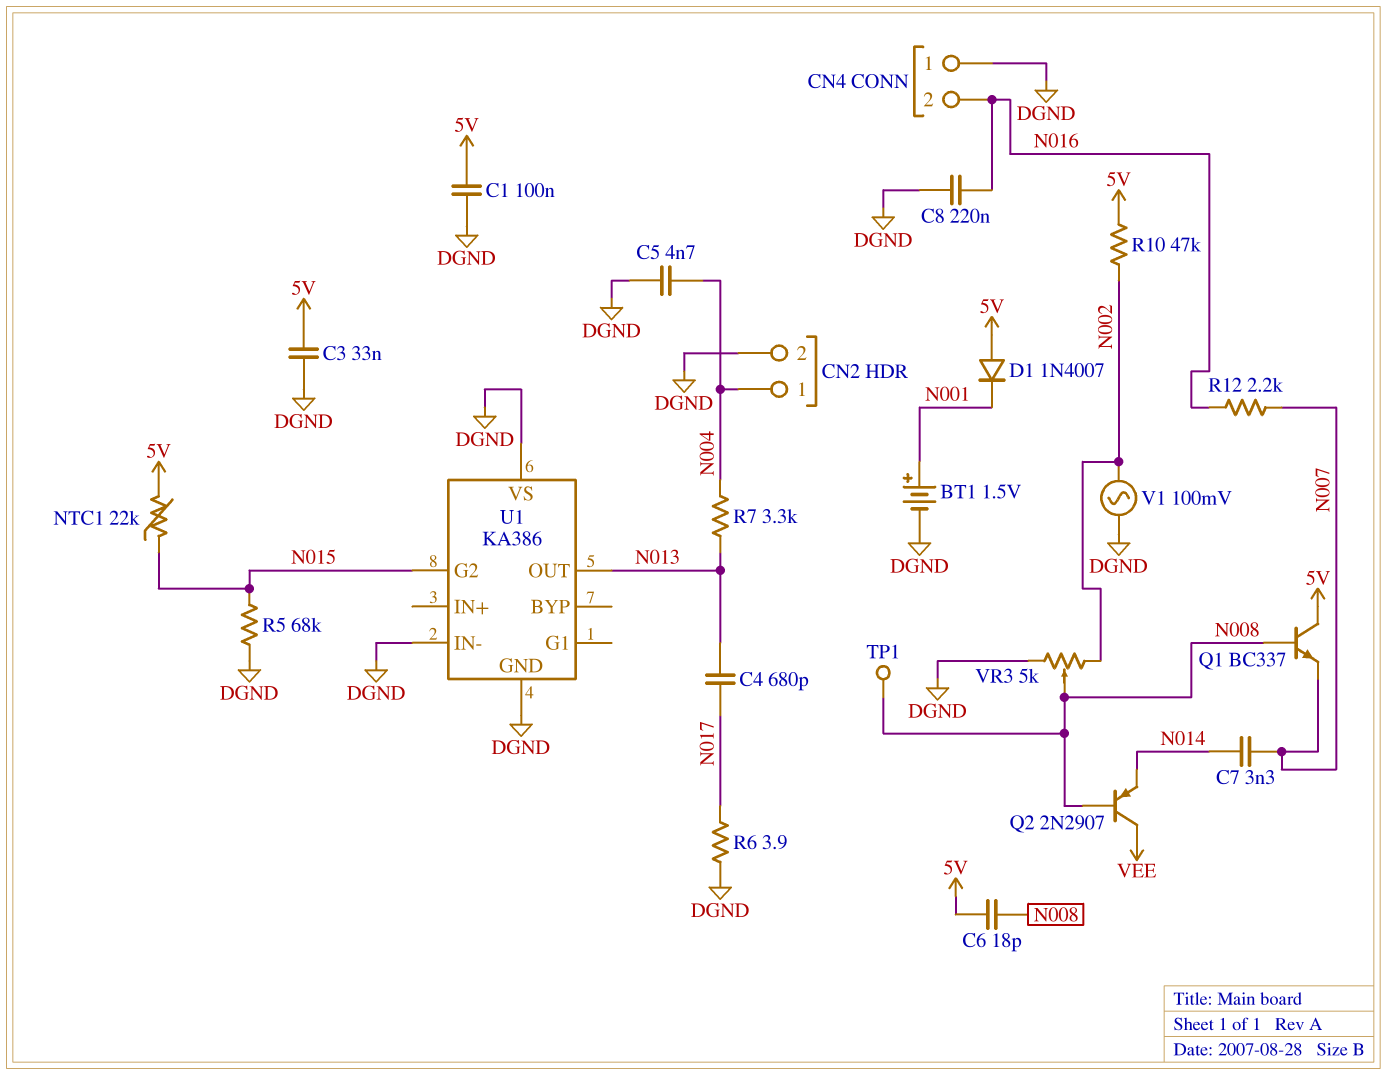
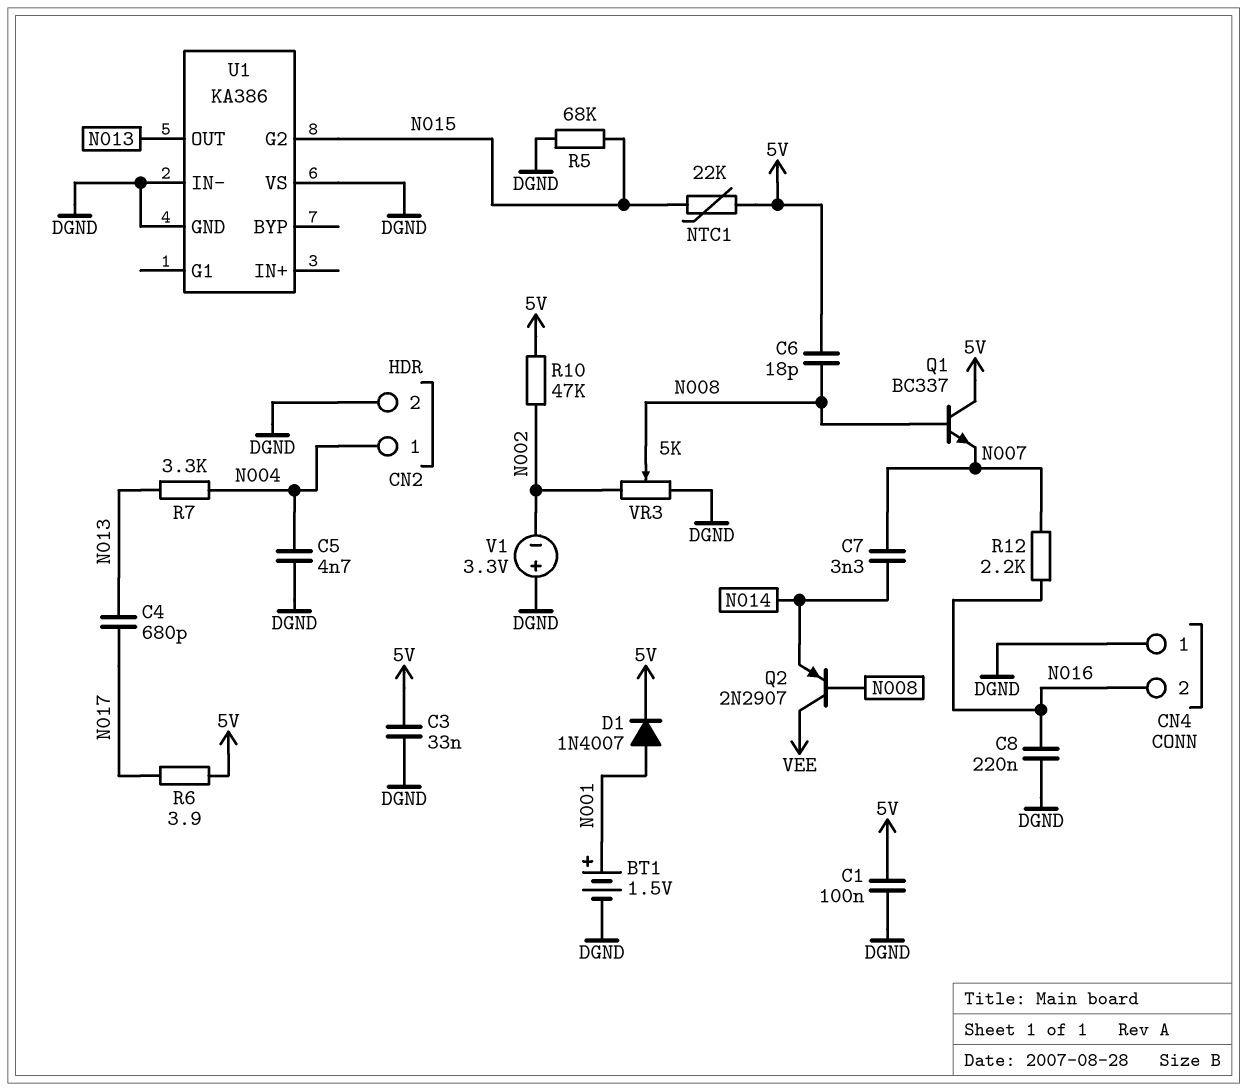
D1: diode 1N4007 (A 5V, K N001) -> diode 1N4007 (A N001, K 5V)
R6: 3.9 (DGND, N017) -> 3.9 (5V, N017)
TP1: test point (N008) -> none
V1: AC 100mV (DGND, N002) -> 3.3V (plus DGND, minus N002)

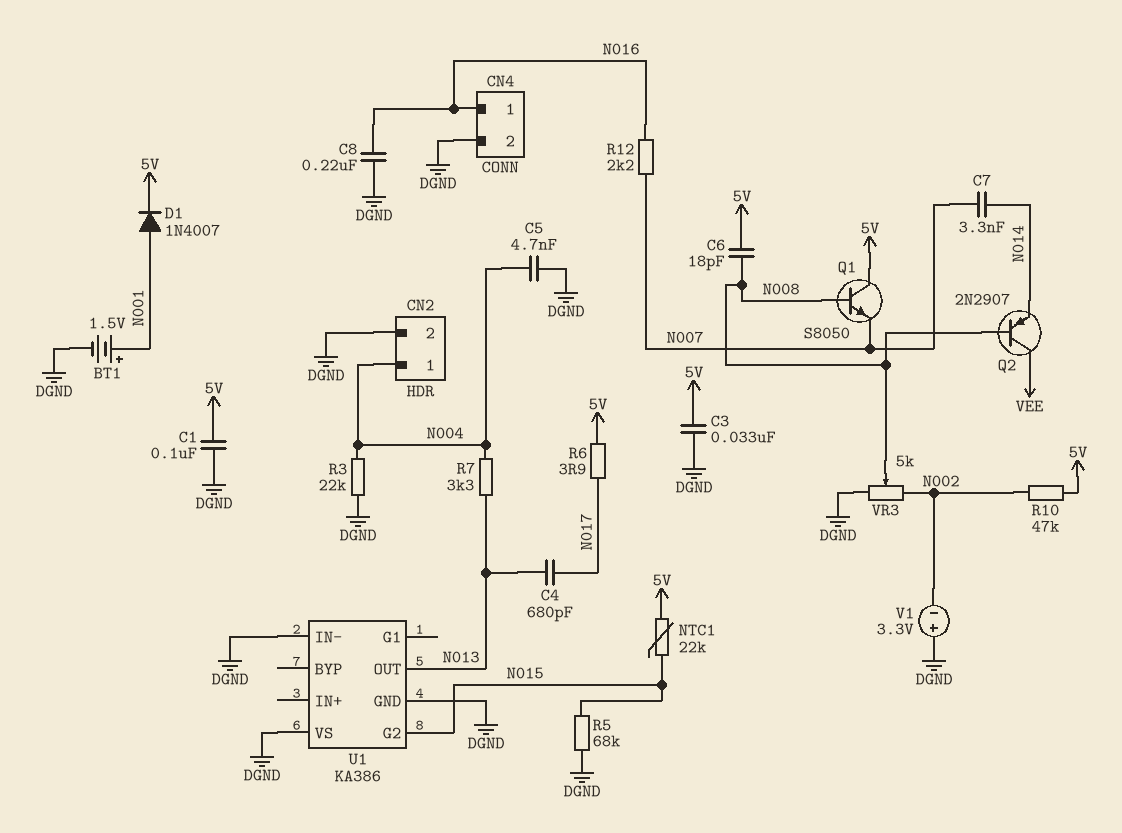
CN4 pin 1: DGND -> N016
CN4 pin 2: N016 -> DGND
Q1: NPN BC337 (B N008, C 5V, E N007) -> NPN S8050 (B N008, C 5V, E N007)
R3: none -> 22k (DGND, N004)

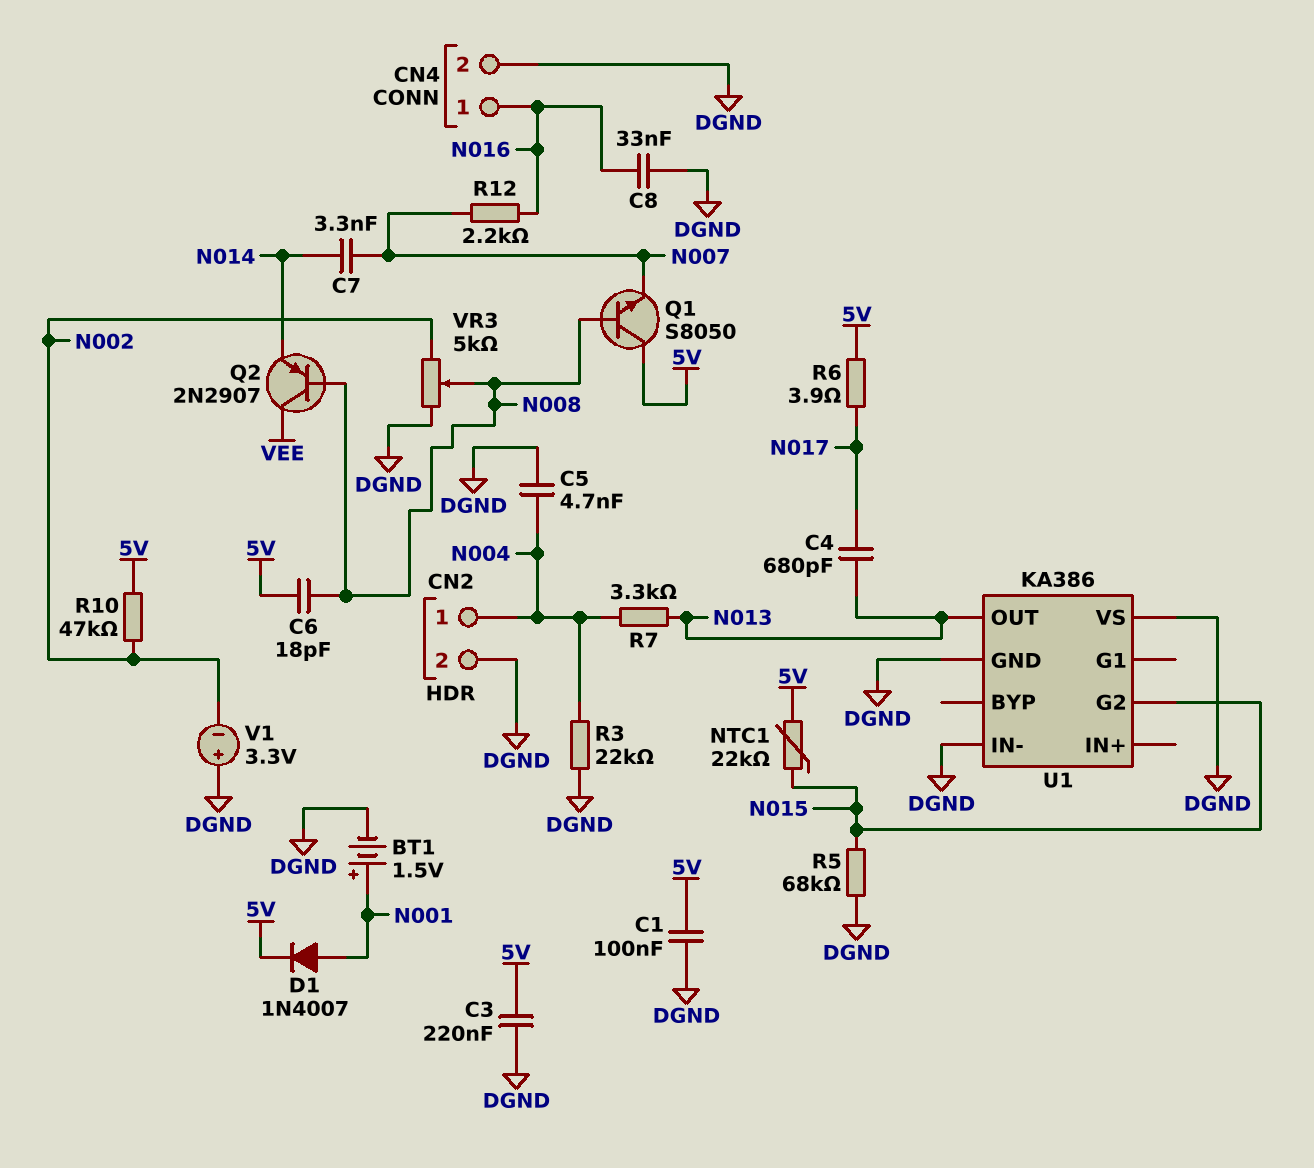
C3: 33nF (5V, DGND) -> 220nF (5V, DGND)
C8: 220nF (DGND, N016) -> 33nF (DGND, N016)

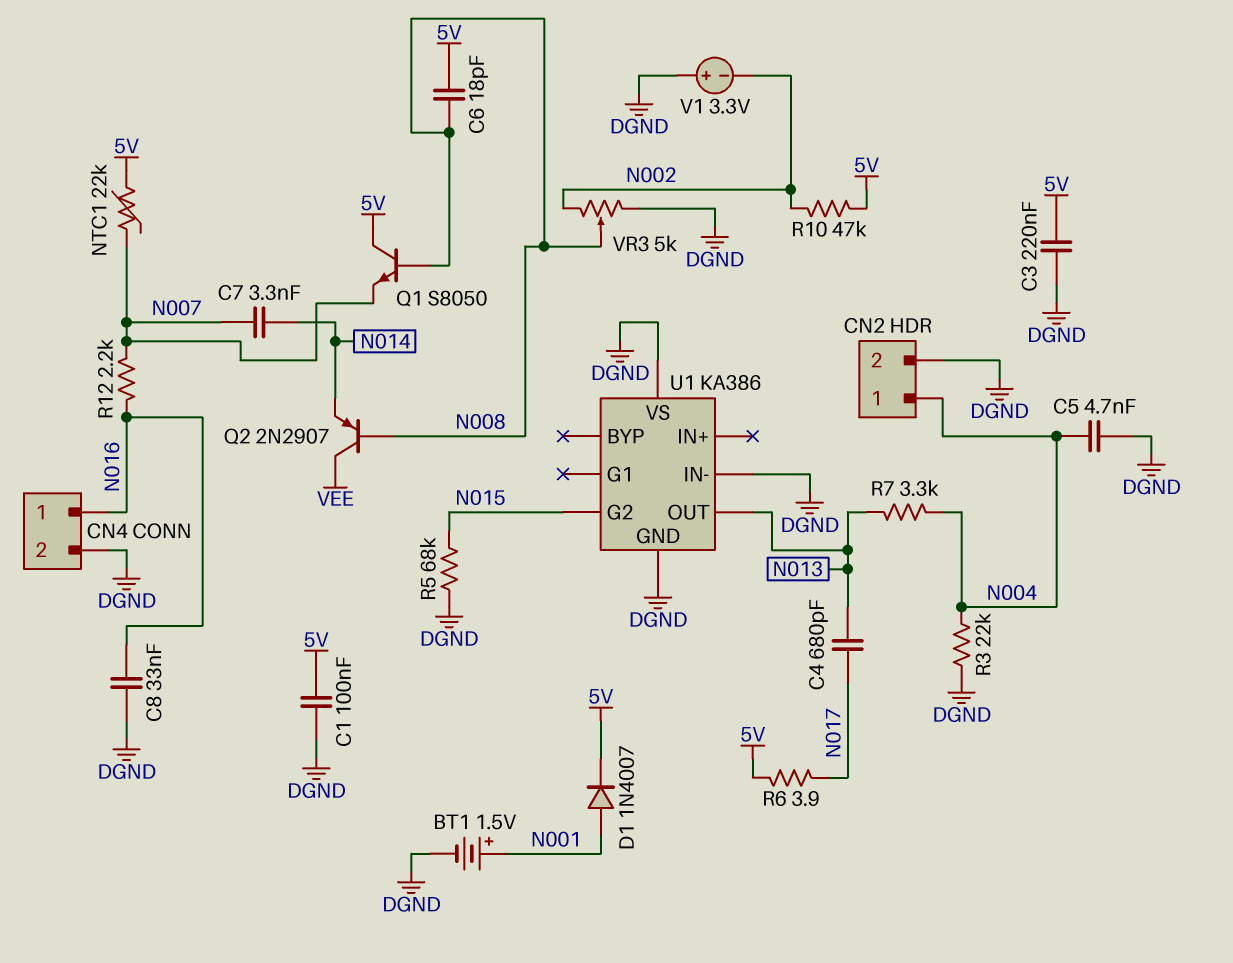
NTC1: 22k (5V, N015) -> 22k (5V, N007)

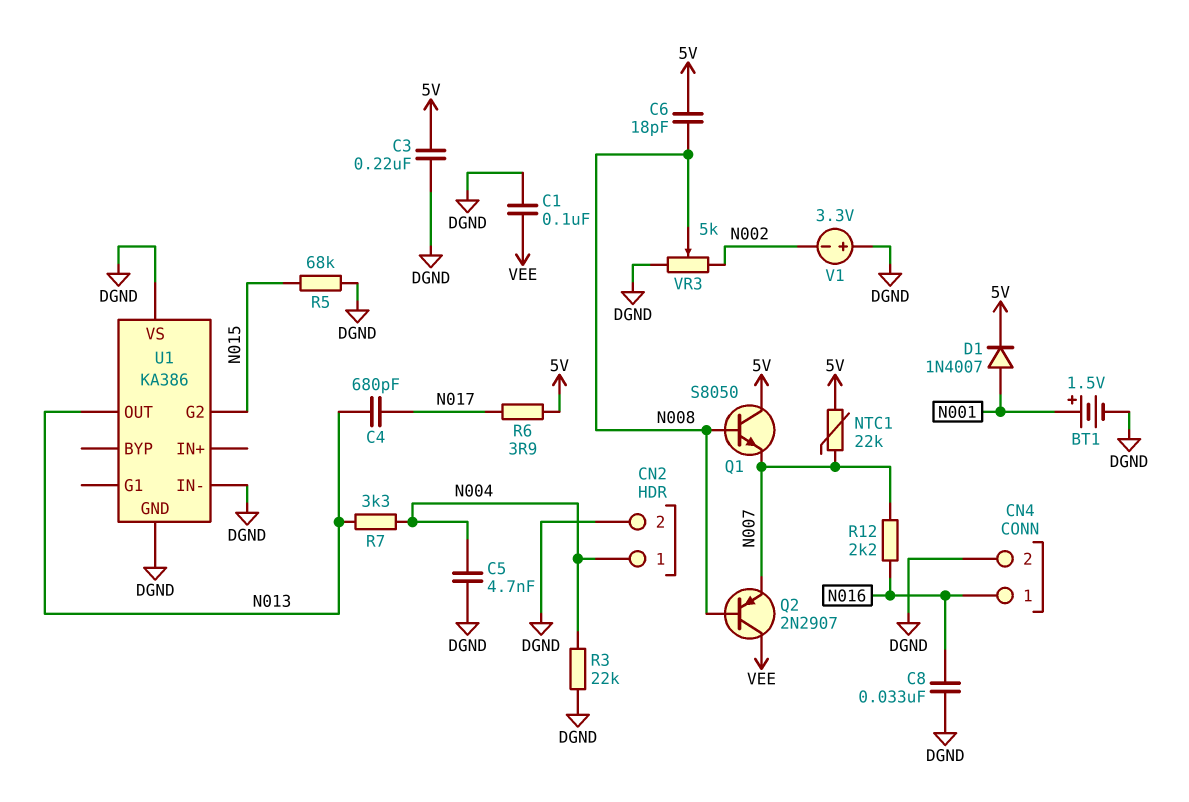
C1: 100nF (5V, DGND) -> 100nF (DGND, VEE)
C7: 3.3nF (N007, N014) -> none
Q2: PNP 2N2907 (B N008, C VEE, E N014) -> PNP 2N2907 (B N008, C VEE, E N007)
R10: 47k (5V, N002) -> none

